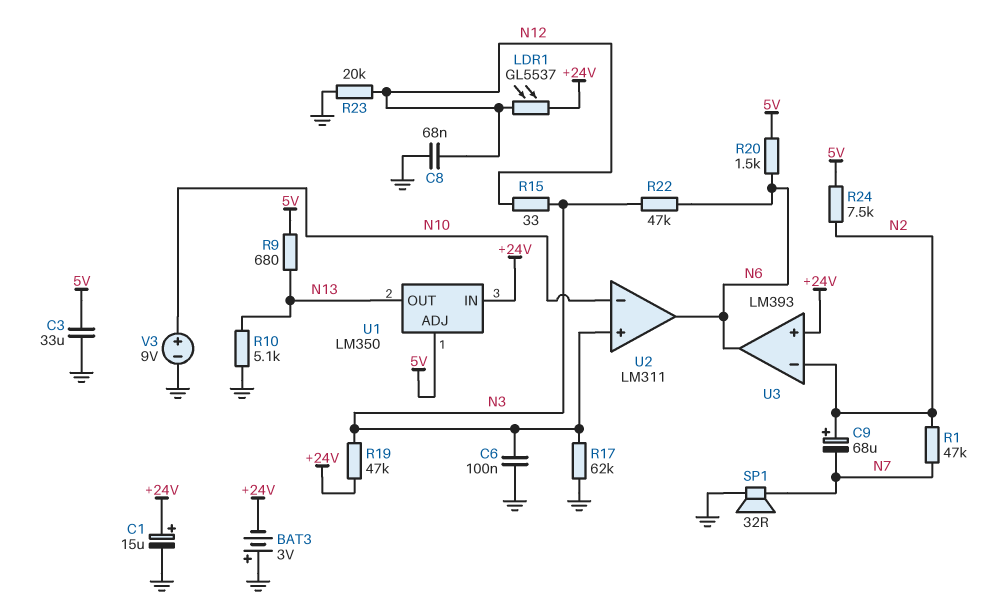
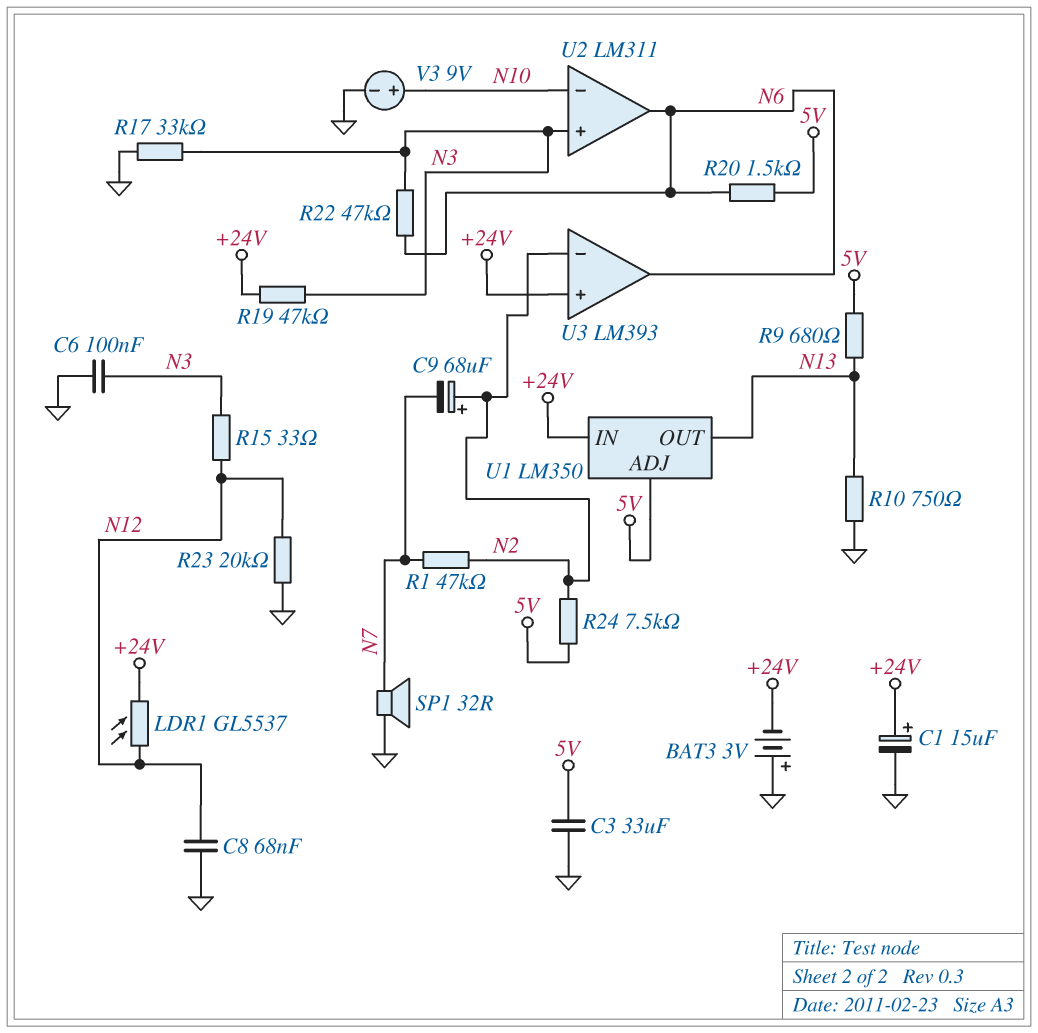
R10: 5.1k (GND, N13) -> 750 (GND, N13)
R17: 62k (GND, N3) -> 33k (GND, N3)

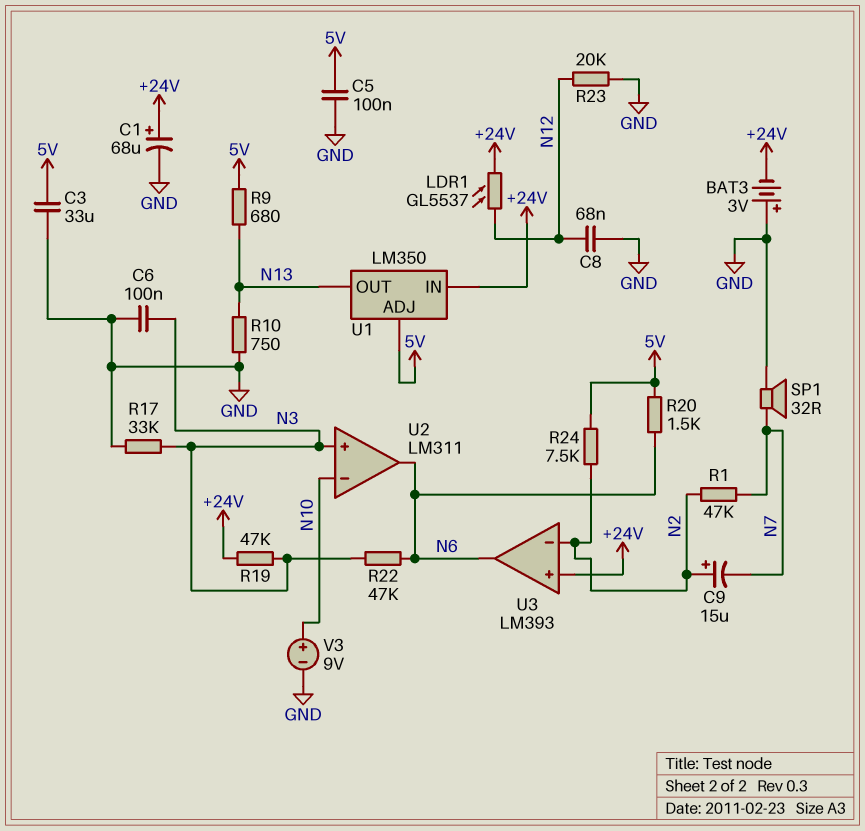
C1: 15uF (plus +24V, minus GND) -> 68uF (plus +24V, minus GND)
C5: none -> 100nF (5V, GND)
C9: 68uF (plus N2, minus N7) -> 15uF (plus N2, minus N7)
R15: 33 (N3, N12) -> none

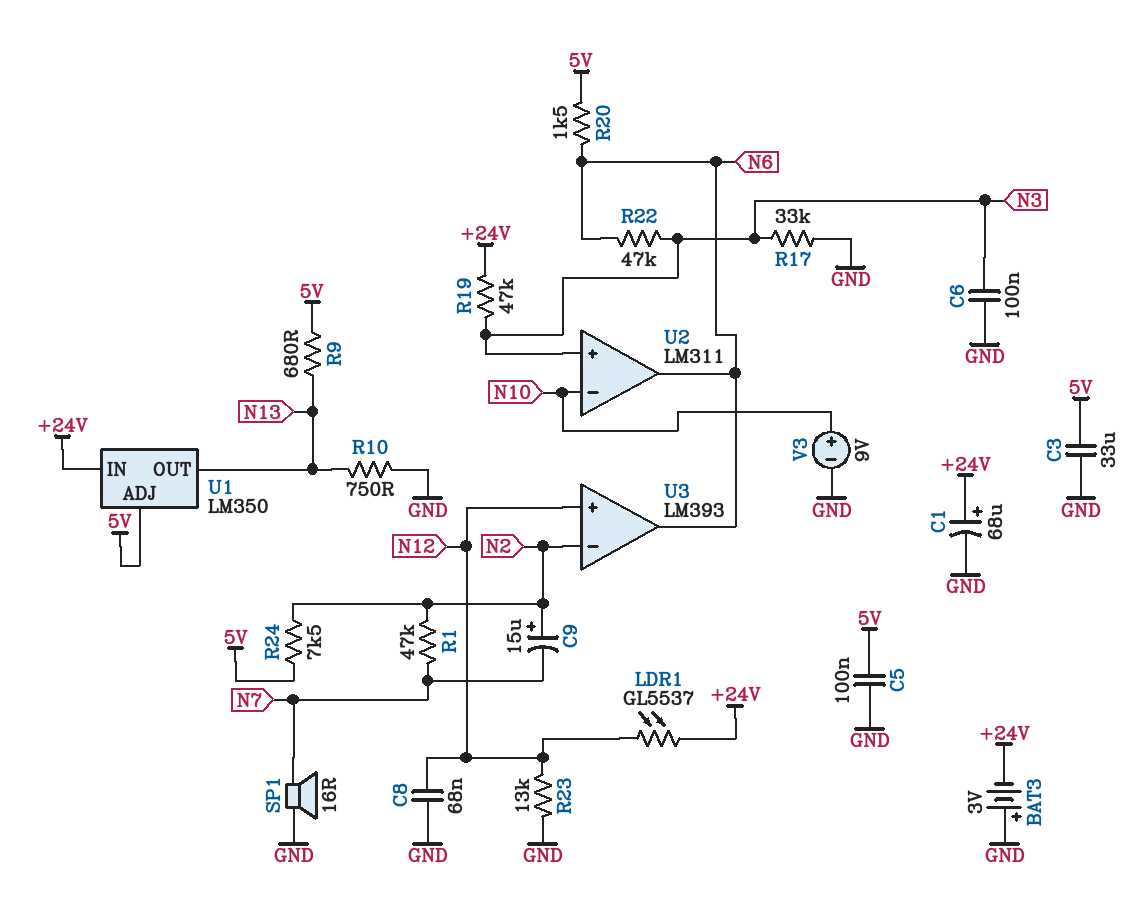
R23: 20k (GND, N12) -> 13k (GND, N12)
SP1: speaker 32R (GND, N7) -> speaker 16R (GND, N7)
U3 pin in+: +24V -> N12

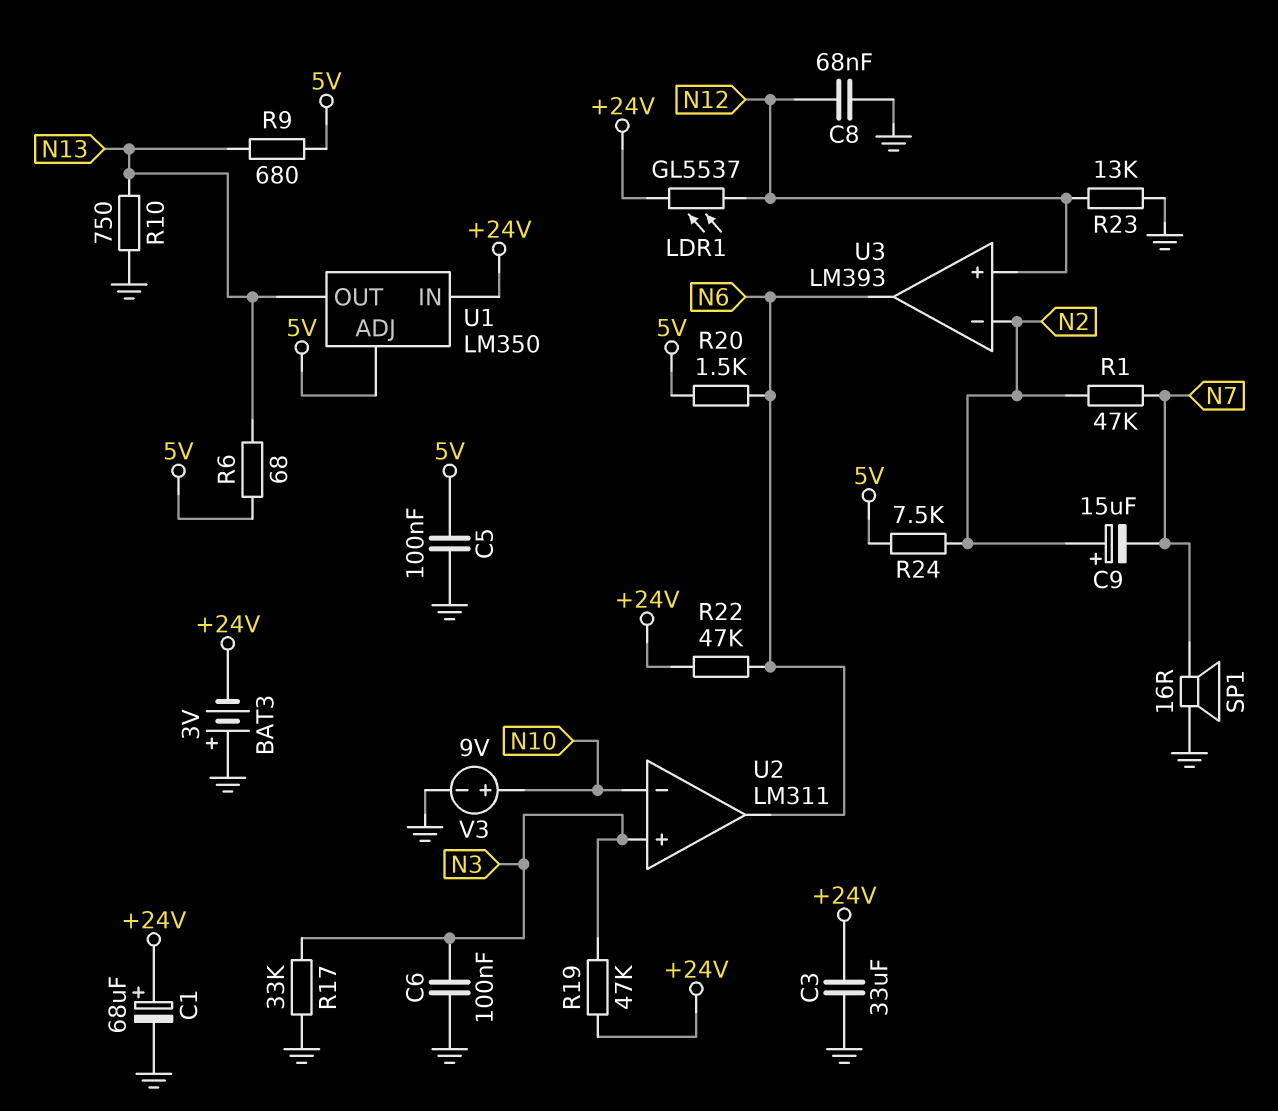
C3: 33uF (5V, GND) -> 33uF (+24V, GND)
R6: none -> 68 (5V, N13)
R22: 47k (N3, N6) -> 47k (+24V, N6)

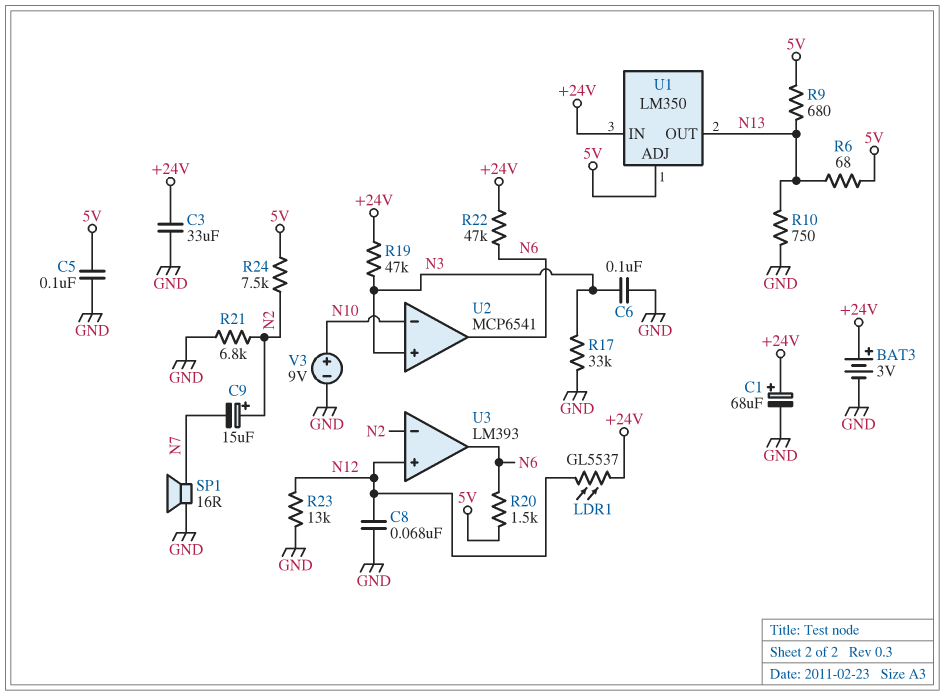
BAT3: 3V (plus GND, minus +24V) -> 3V (plus +24V, minus GND)
R1: 47k (N2, N7) -> none
R21: none -> 6.8k (GND, N2)
U2: LM311 -> MCP6541

